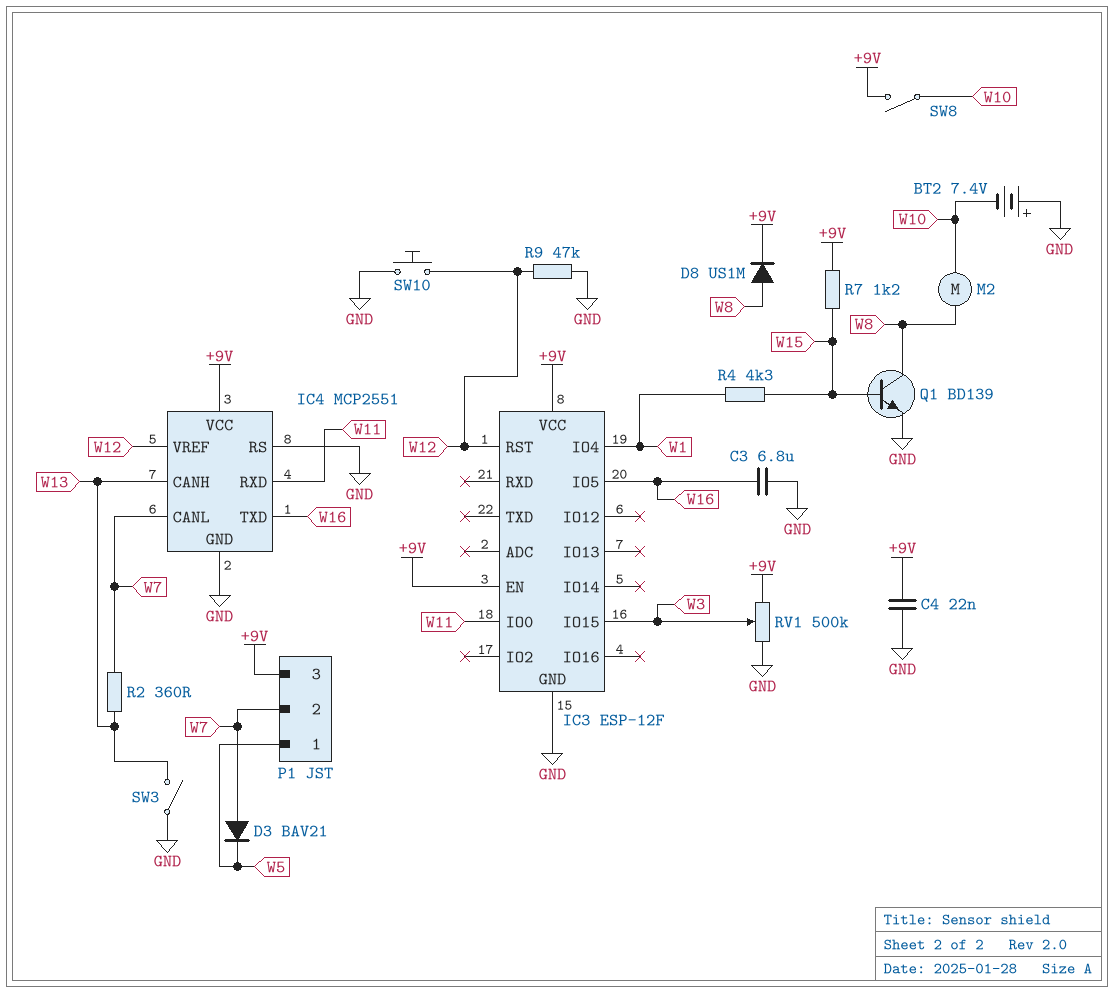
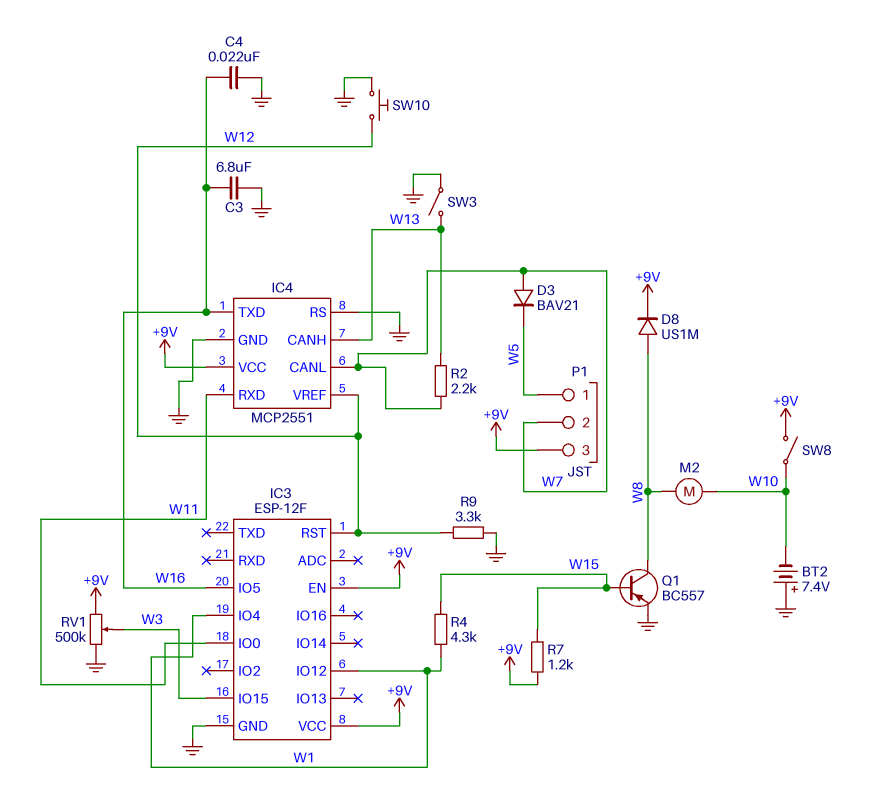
C4: 22nF (+9V, GND) -> 22nF (GND, W16)
IC3 pin IO12: none -> W1
Q1: NPN BD139 (B W15, C W8, E GND) -> PNP BC557 (B W15, C W8, E GND)
R2: 360 (W7, W13) -> 2.2k (W7, W13)
R9: 47k (GND, W12) -> 3.3k (GND, W12)

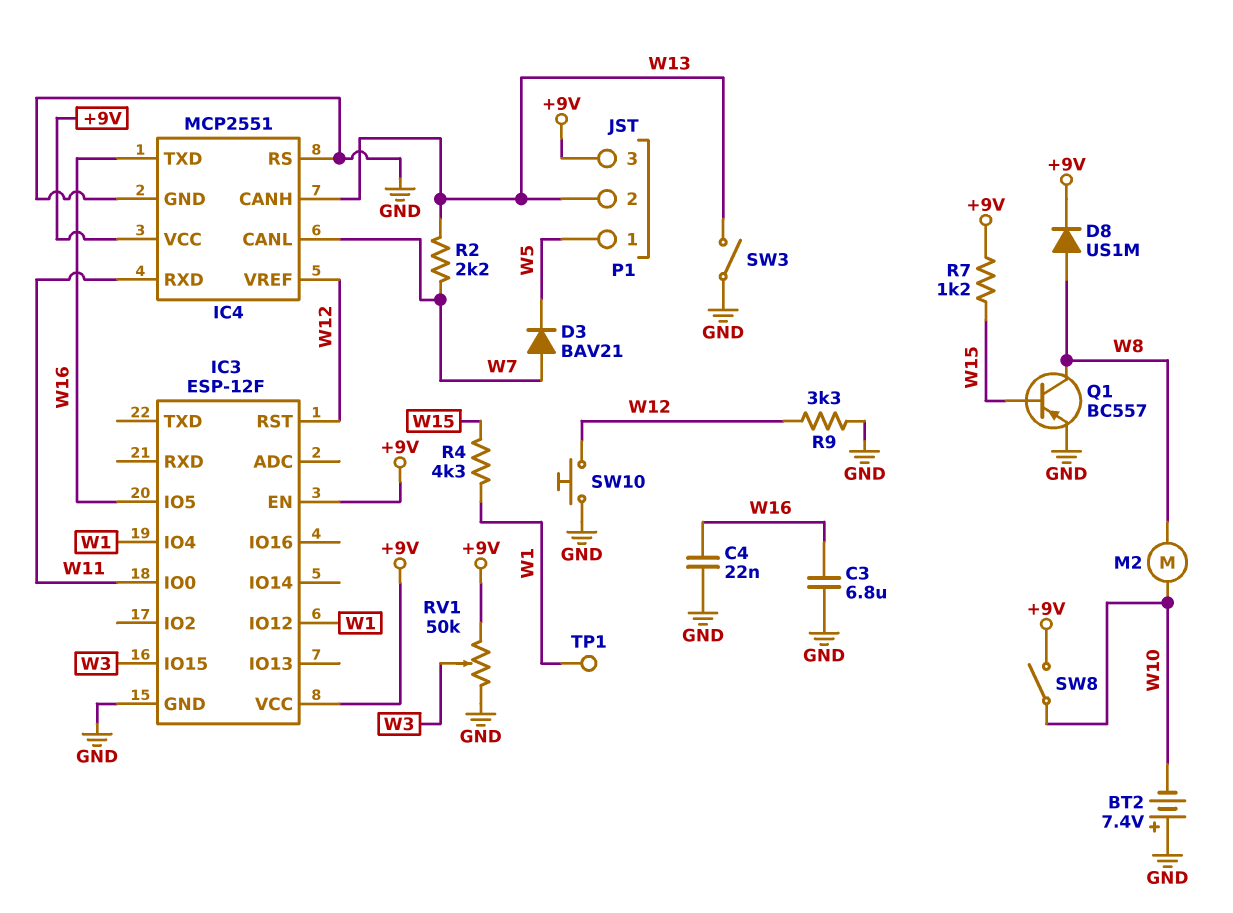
P1 pin 2: W7 -> W13
RV1: 500k (+9V, GND, wiper W3) -> 50k (+9V, GND, wiper W3)
TP1: none -> test point (W1)

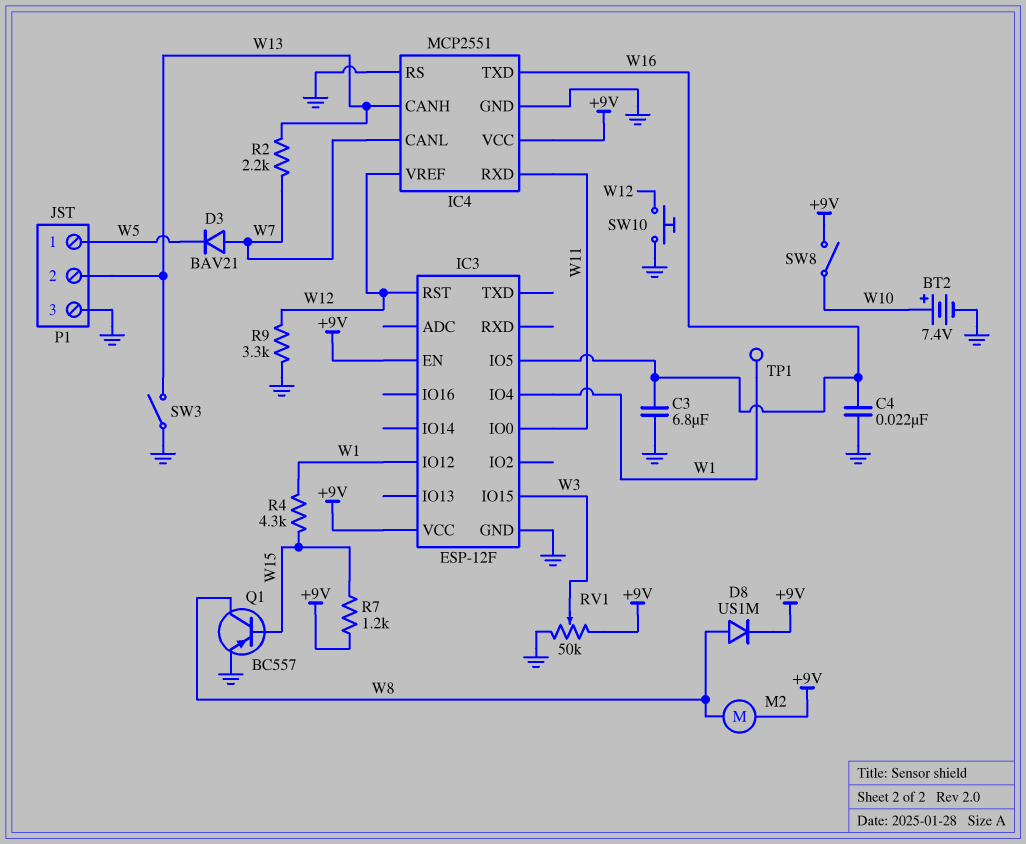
BT2: 7.4V (plus GND, minus W10) -> 7.4V (plus W10, minus GND)
M2: motor (W8, W10) -> motor (+9V, W8)
P1 pin 3: +9V -> GND

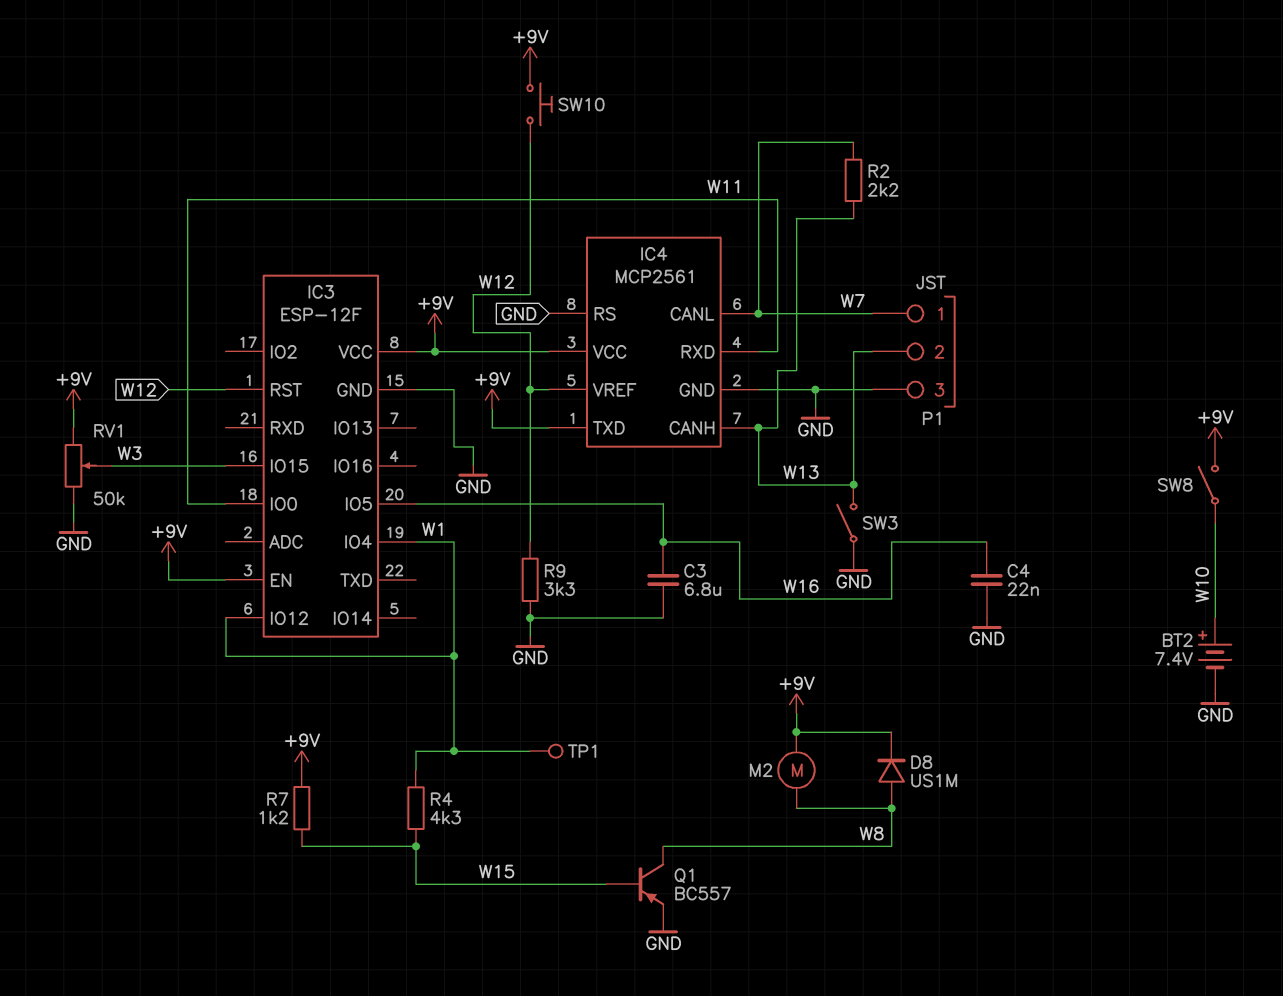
D3: diode BAV21 (A W7, K W5) -> none
IC4: MCP2551 -> MCP2561
IC4 pin TXD: W16 -> +9V
P1 pin 1: W5 -> W7
SW10: button (GND, W12) -> button (+9V, W12)

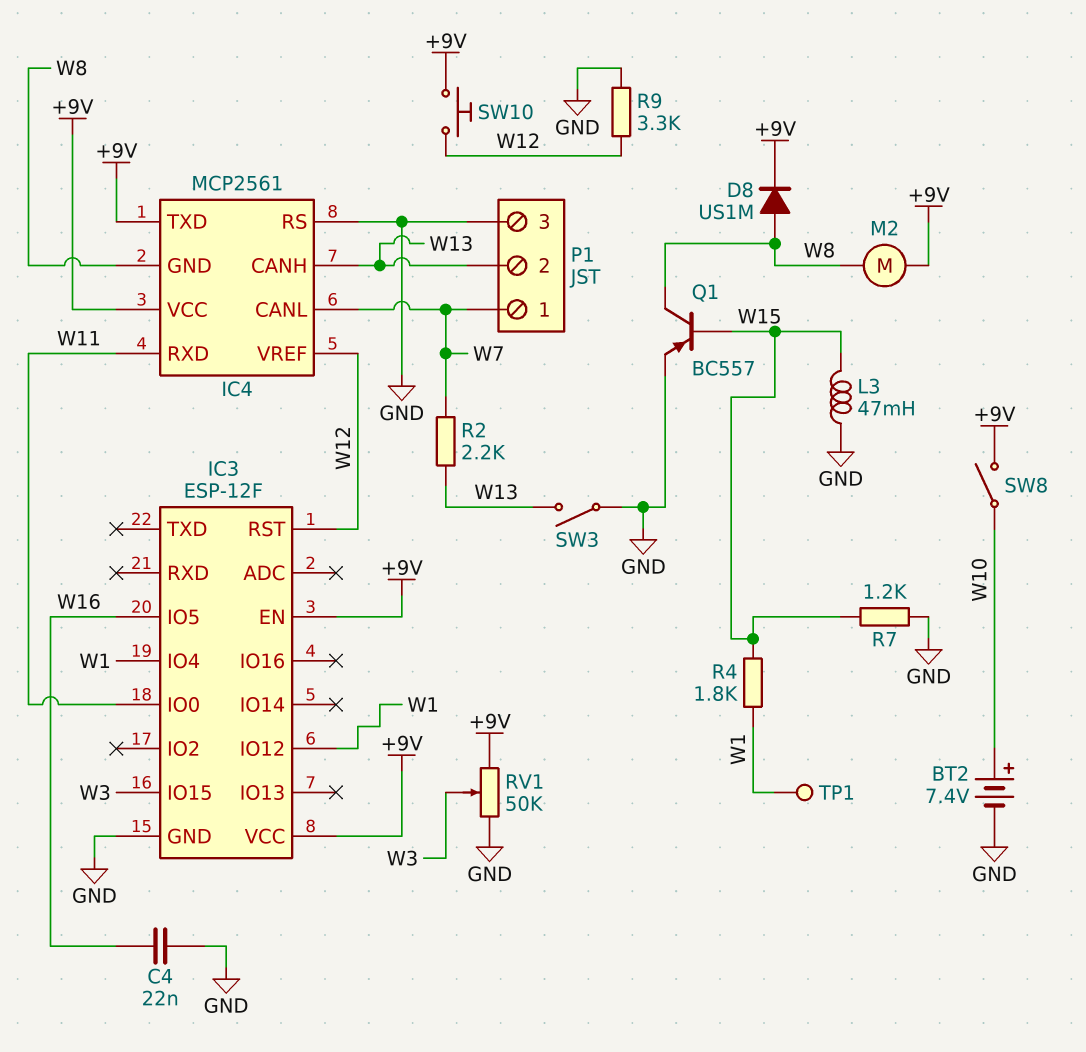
C3: 6.8uF (GND, W16) -> none
IC4 pin GND: GND -> W8
L3: none -> 47mH (GND, W15)
R4: 4.3k (W1, W15) -> 1.8k (W1, W15)
R7: 1.2k (+9V, W15) -> 1.2k (GND, W15)

